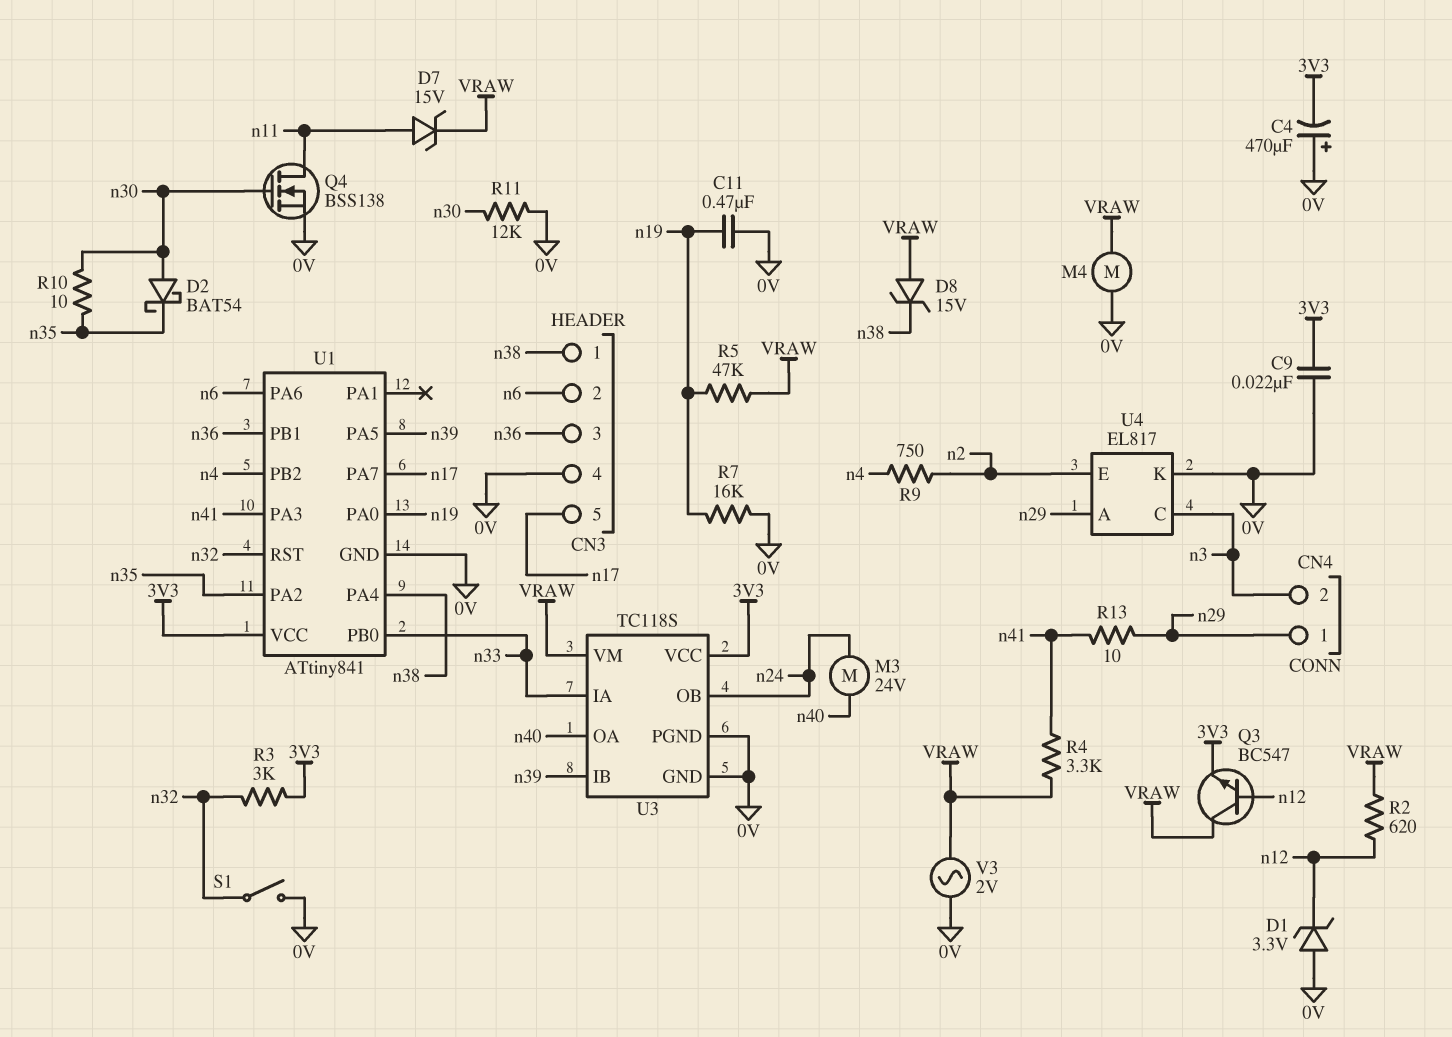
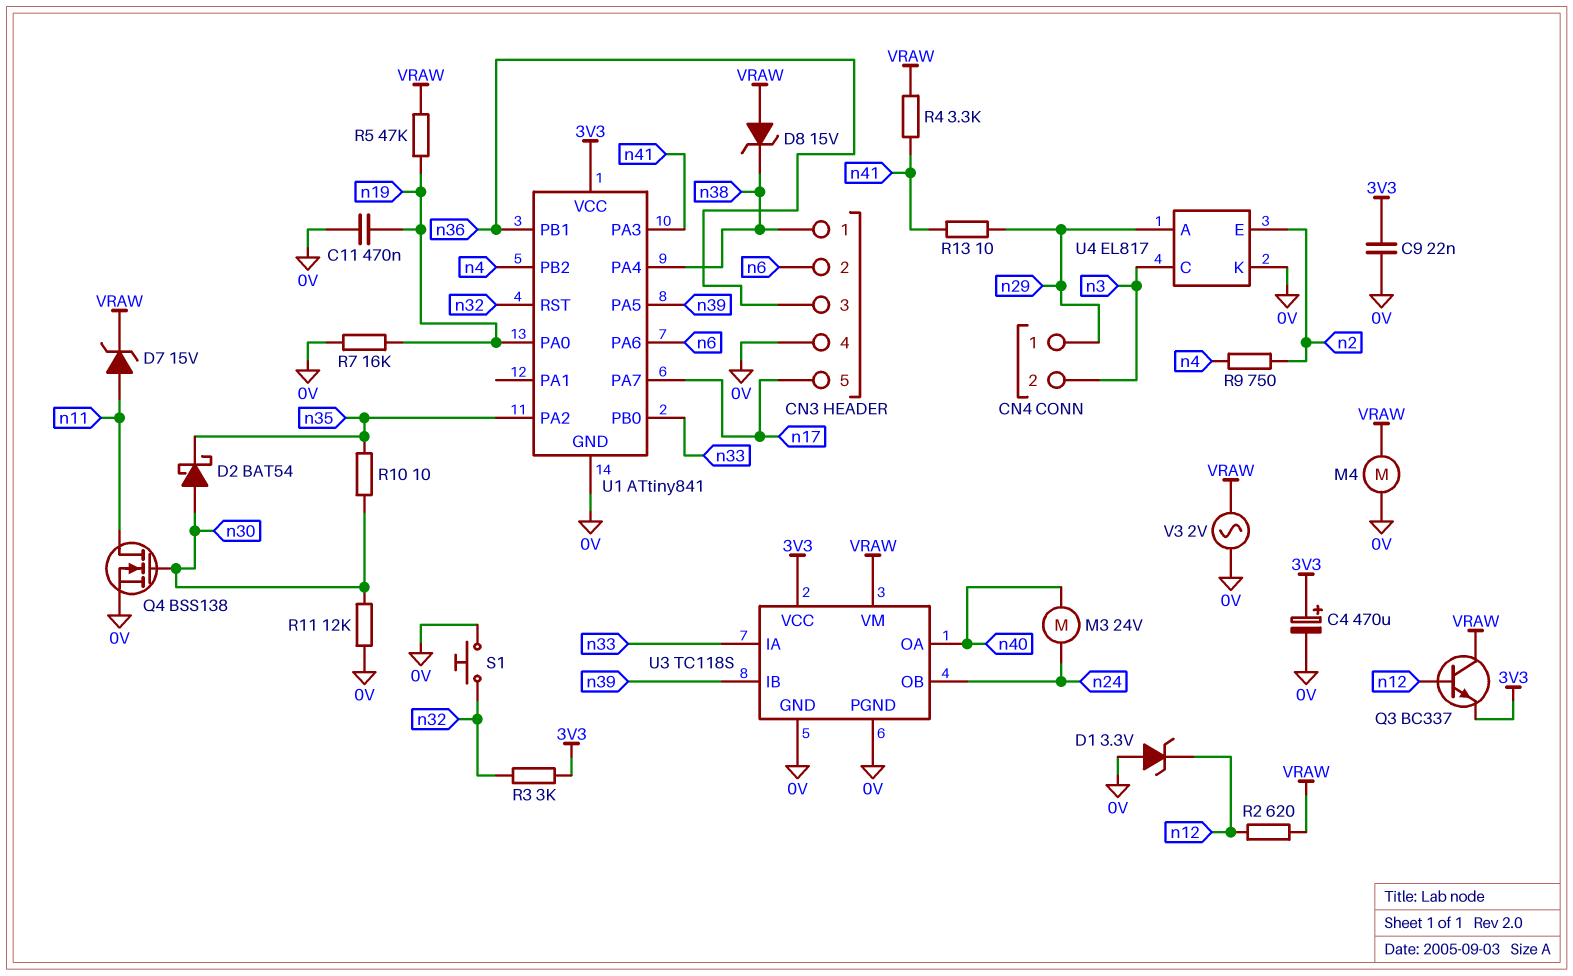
C4: 470uF (plus 0V, minus 3V3) -> 470uF (plus 3V3, minus 0V)
Q3: NPN BC547 (B n12, C VRAW, E 3V3) -> NPN BC337 (B n12, C VRAW, E 3V3)
S1: switch (0V, n32) -> button (0V, n32)

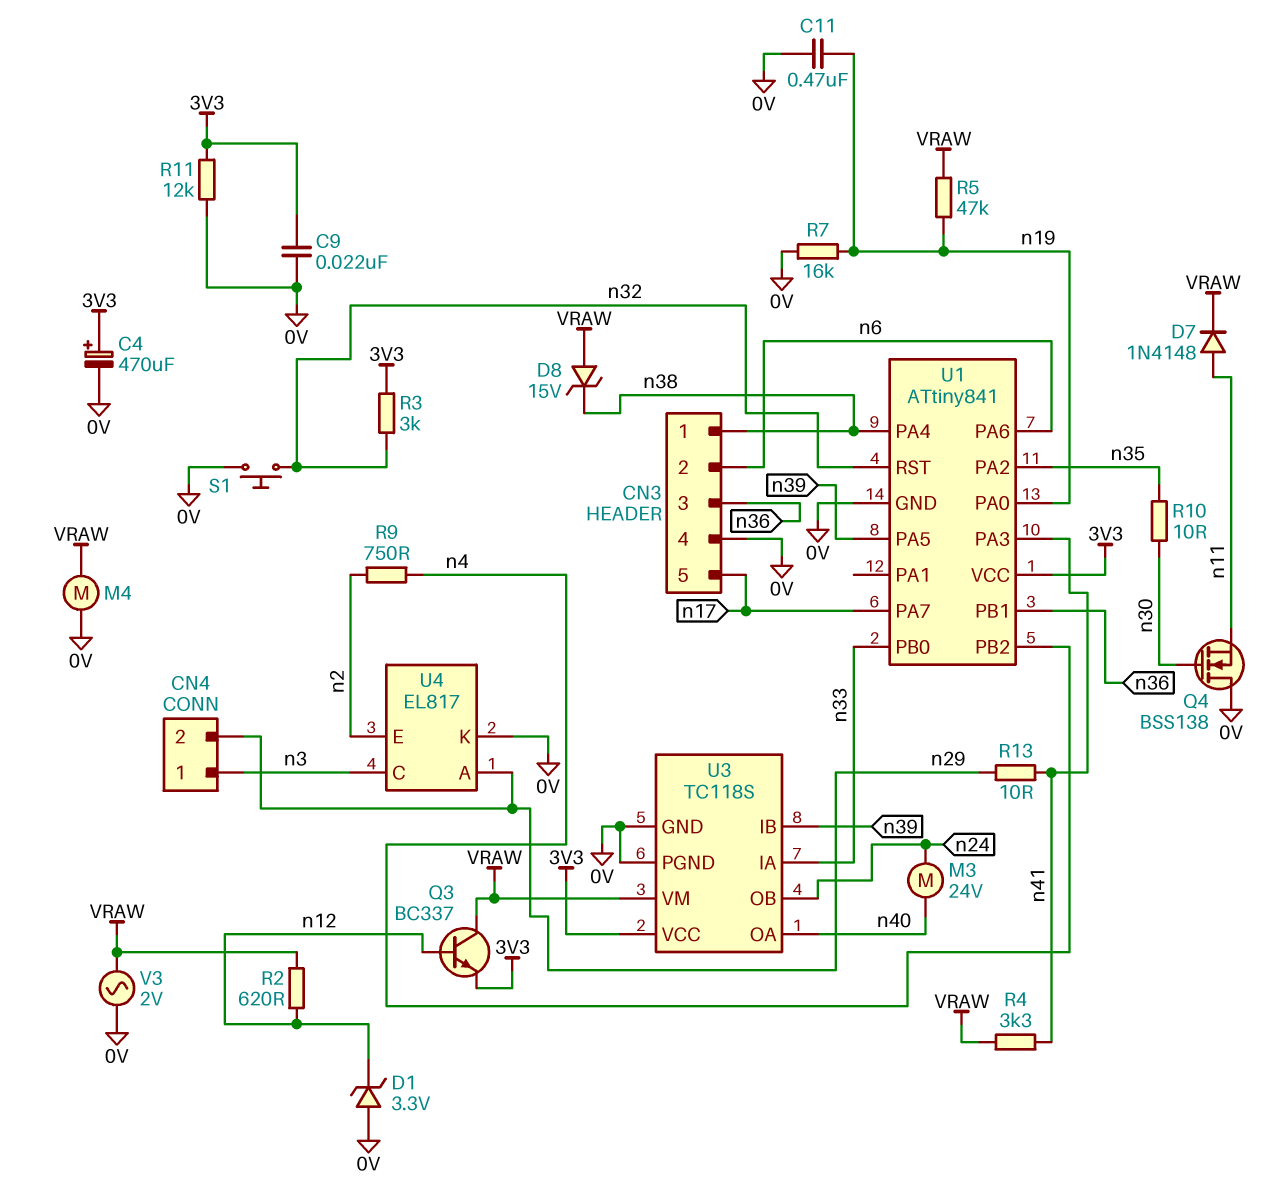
CN4 pin 1: n29 -> n3
CN4 pin 2: n3 -> n29
D2: schottky BAT54 (A n30, K n35) -> none
D7: zener 15V (A n11, K VRAW) -> diode 1N4148 (A n11, K VRAW)
Q4: NMOS BSS138 (G n30, D n11, S 0V) -> NMOS BSS138 (G n30, D 0V, S n11)
R11: 12k (0V, n30) -> 12k (0V, 3V3)

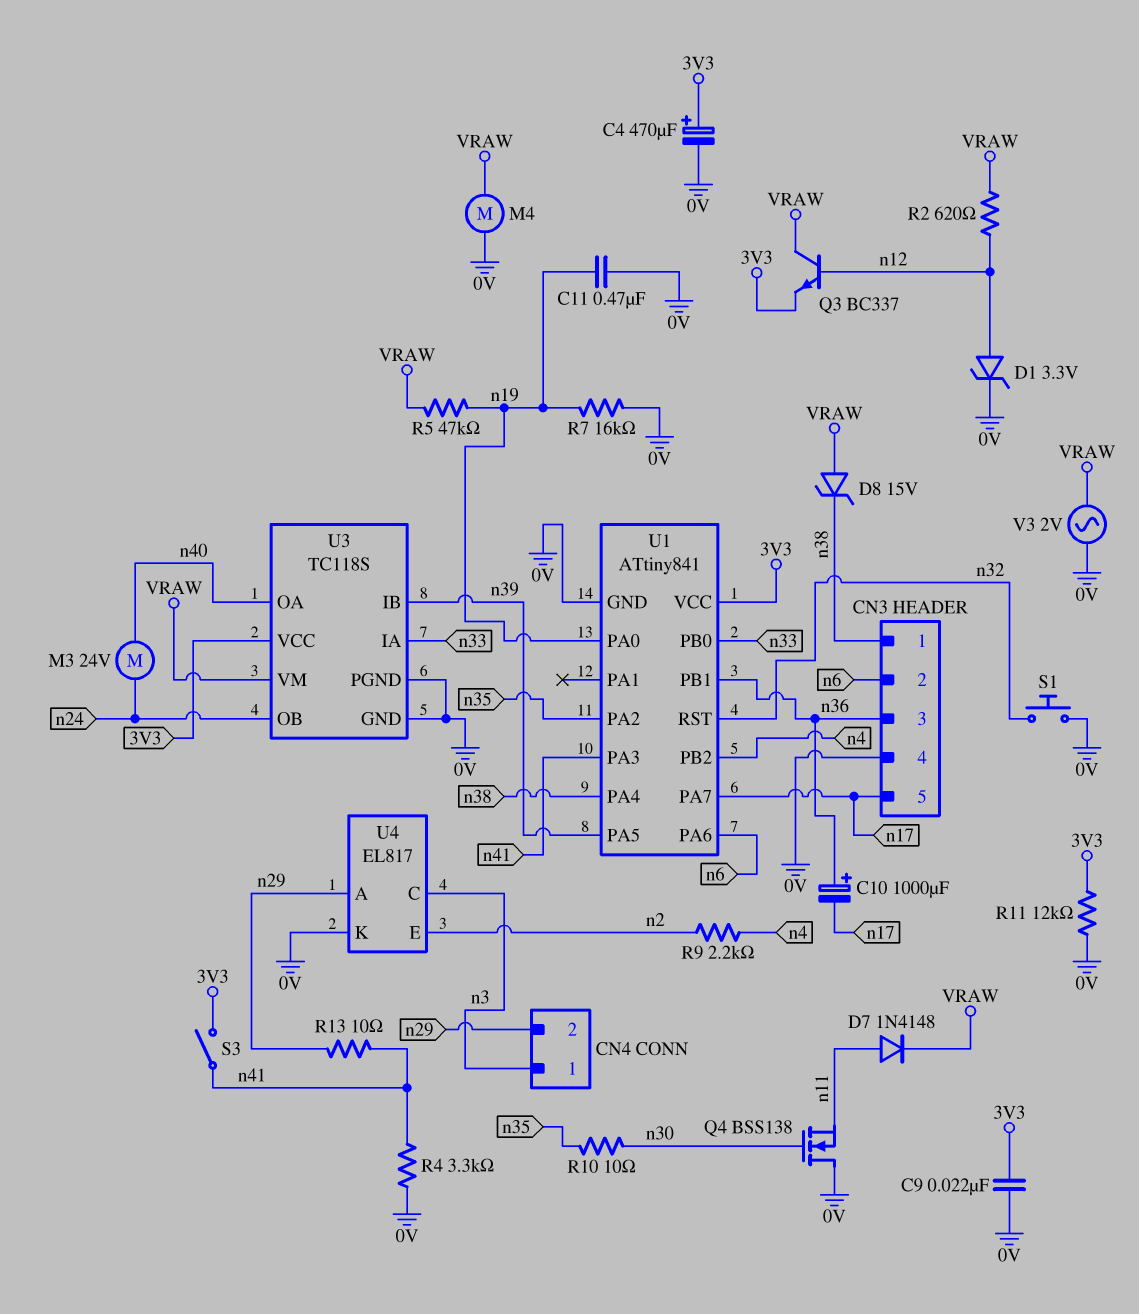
C10: none -> 1000uF (plus n36, minus n17)
D1: zener 3.3V (A 0V, K n12) -> zener 3.3V (A n12, K 0V)
R3: 3k (3V3, n32) -> none
R4: 3.3k (VRAW, n41) -> 3.3k (0V, n41)
R9: 750 (n2, n4) -> 2.2k (n2, n4)
S3: none -> switch (3V3, n41)

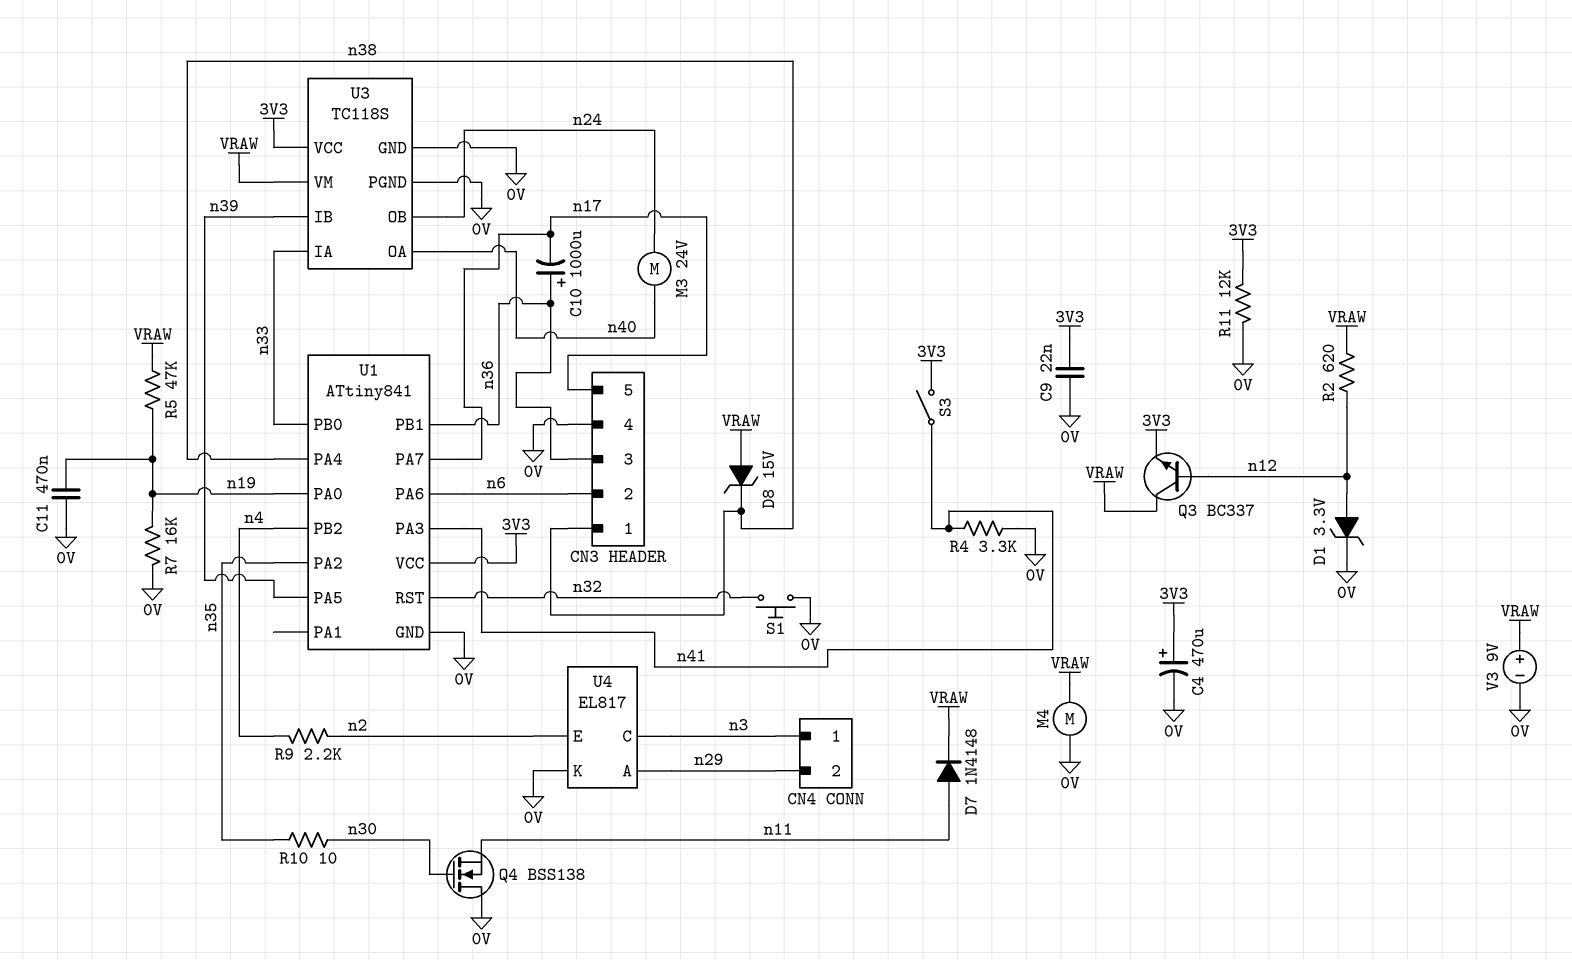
R13: 10 (n29, n41) -> none
V3: AC 2V (0V, VRAW) -> 9V (plus VRAW, minus 0V)

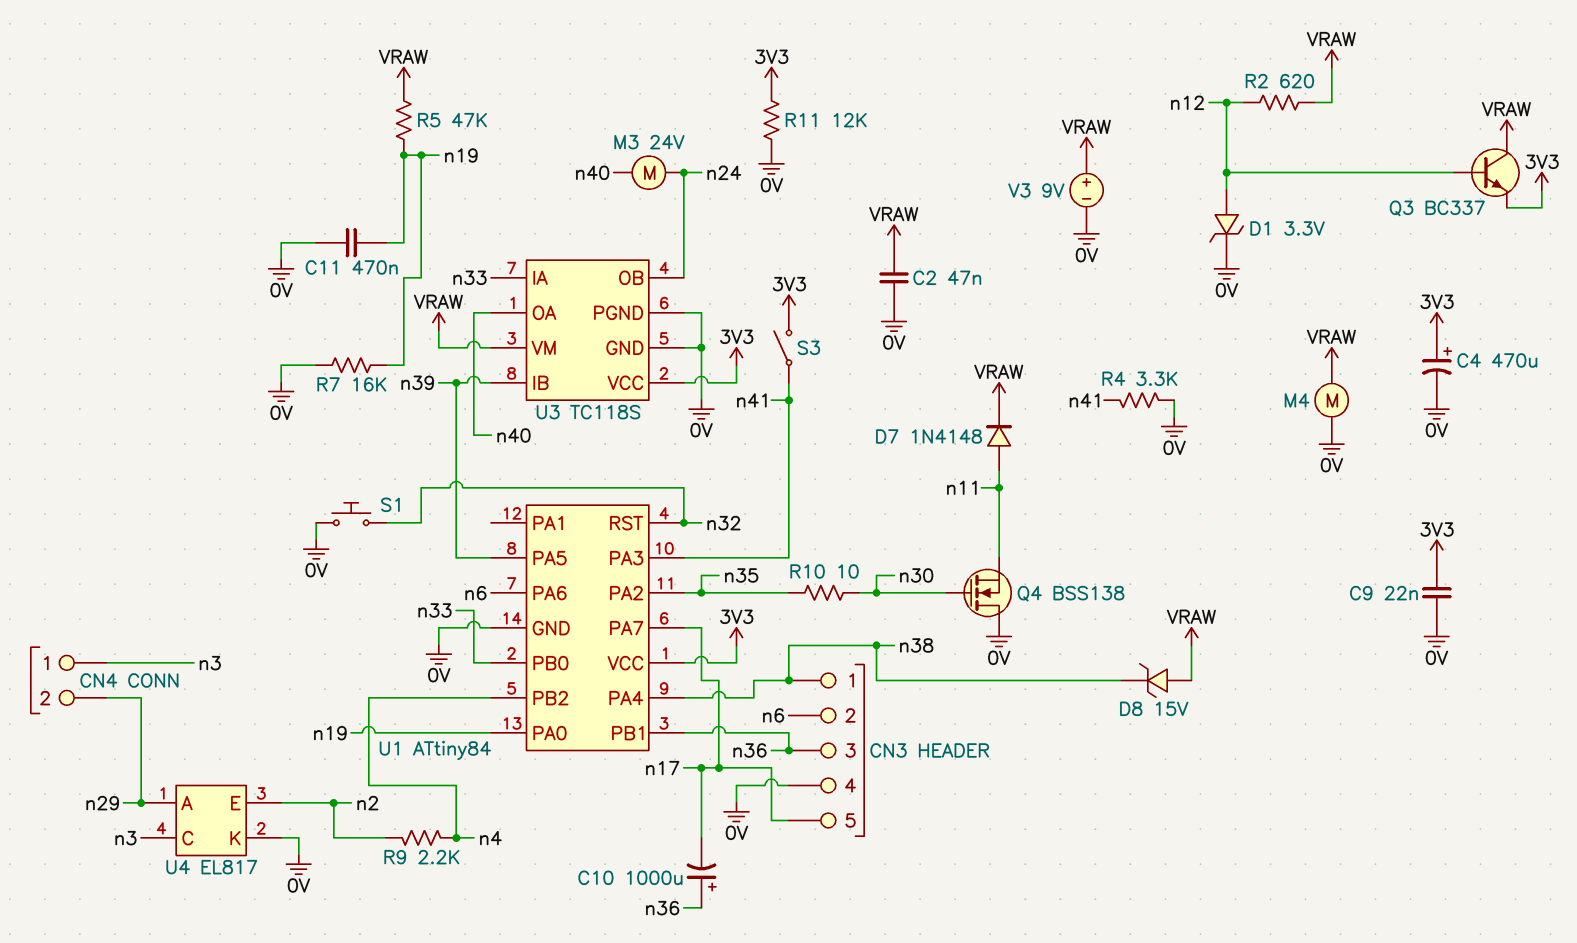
C2: none -> 47nF (0V, VRAW)
U1: ATtiny841 -> ATtiny84

